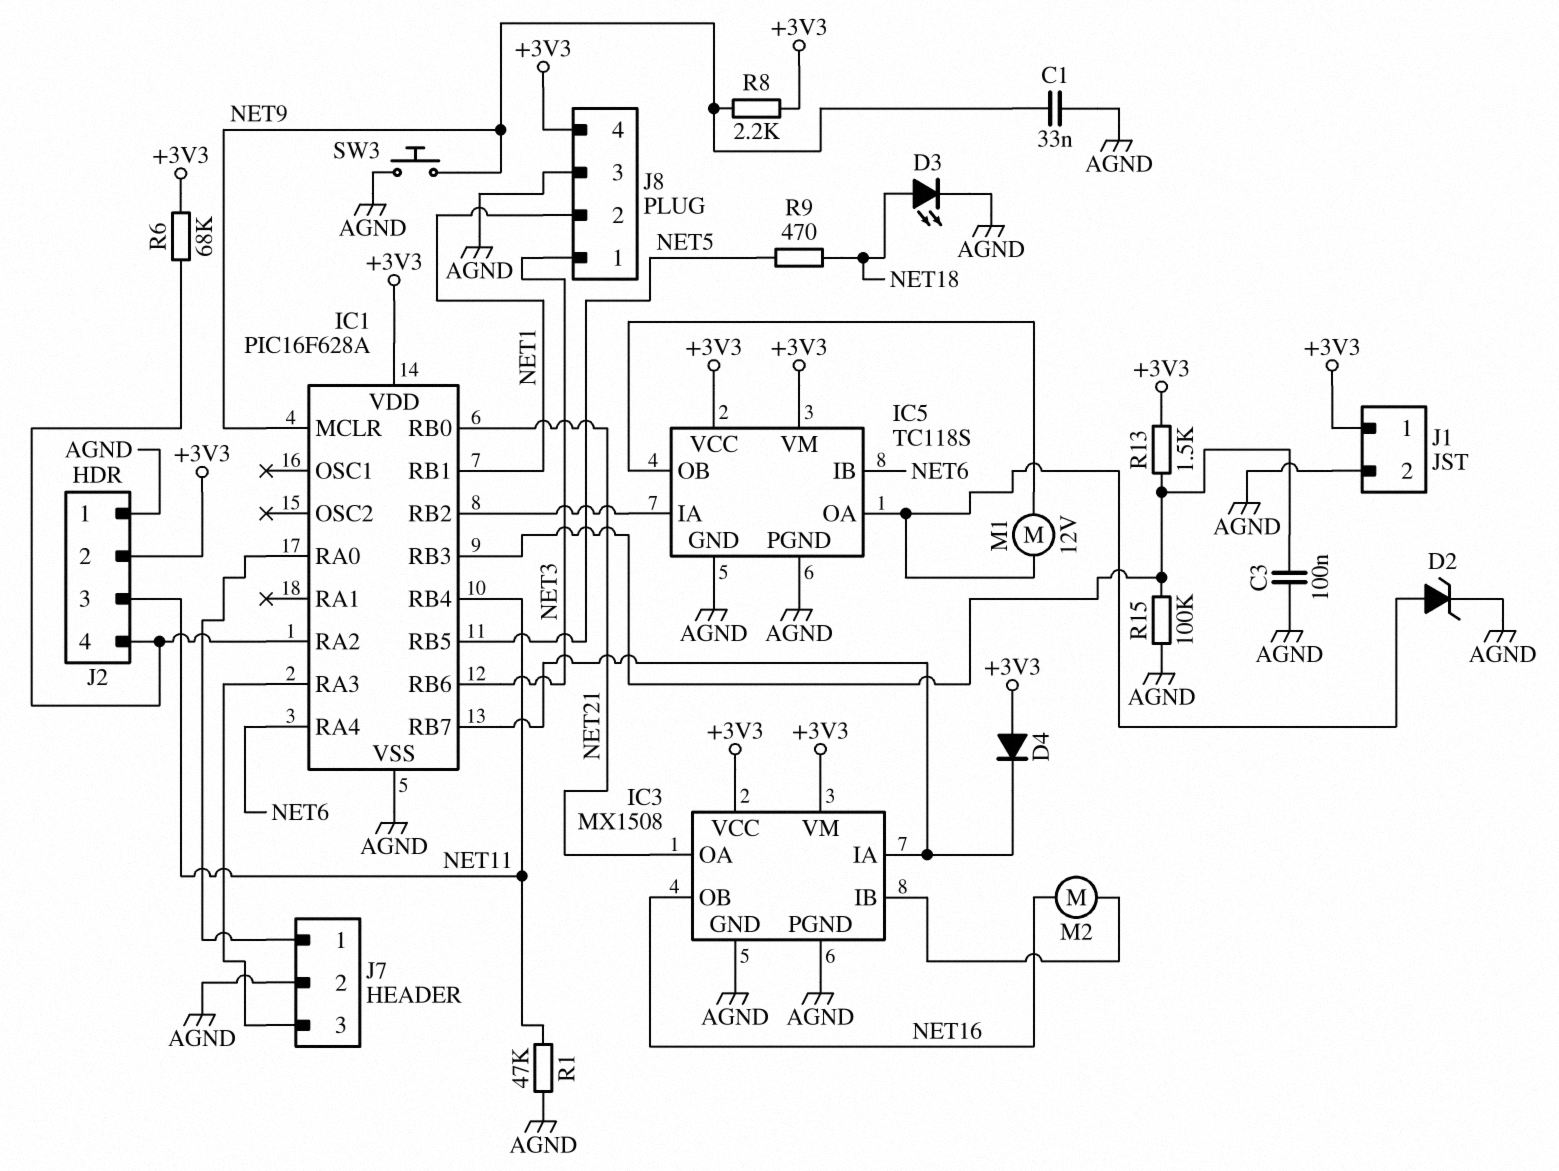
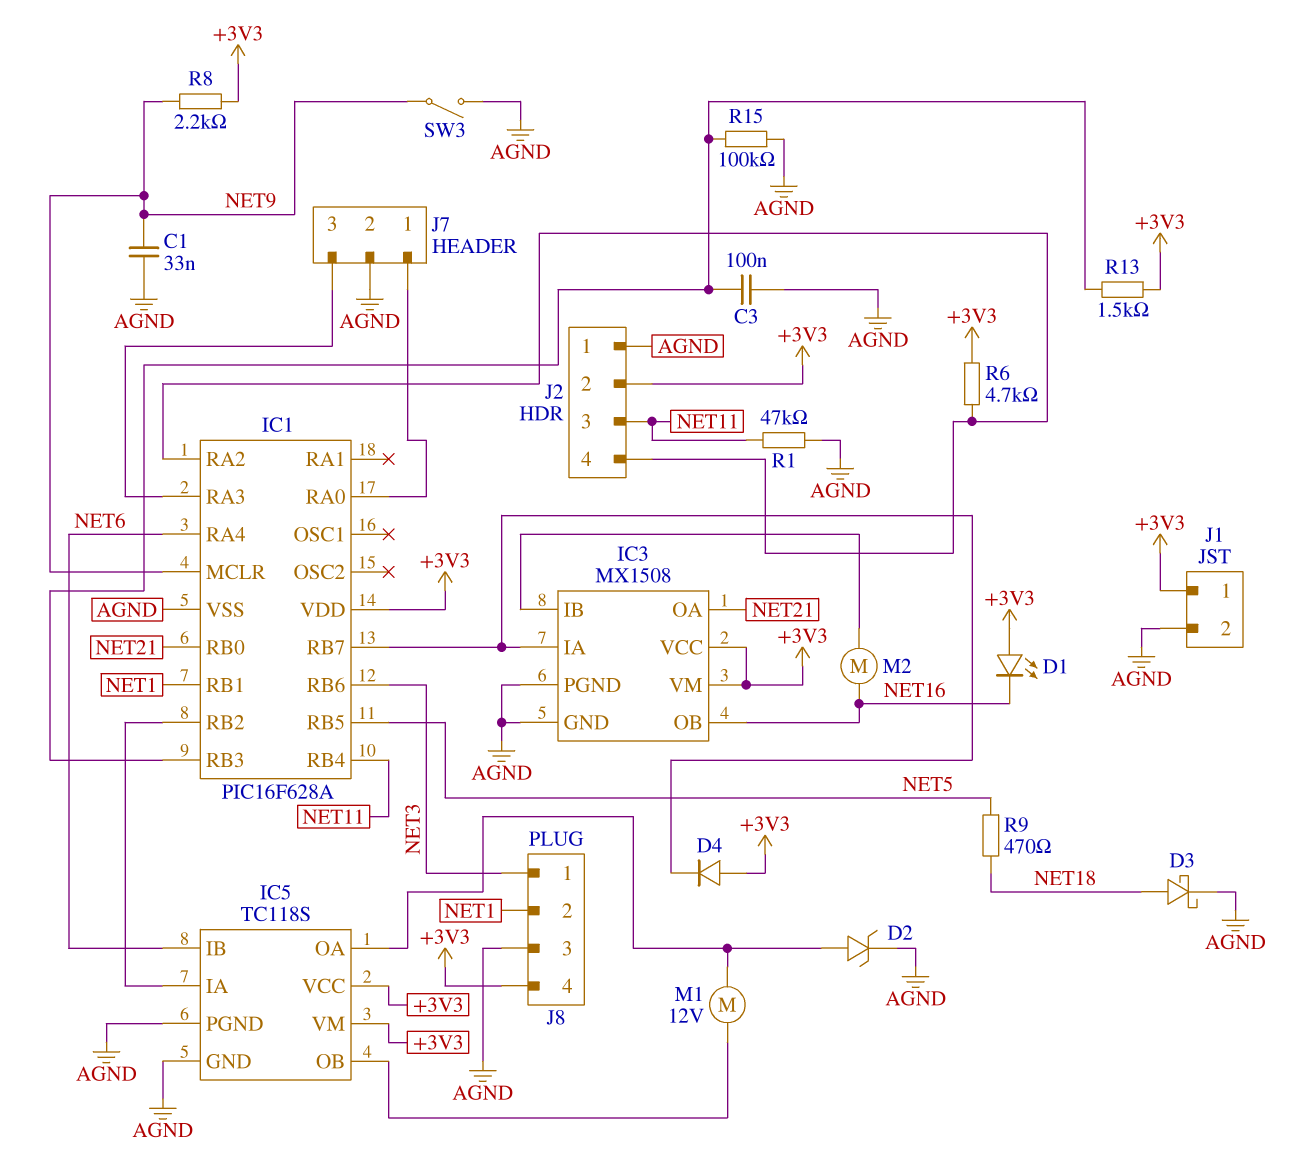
D1: none -> LED (A +3V3, K NET16)
D3: LED (A NET18, K AGND) -> schottky (A NET18, K AGND)
R6: 68k (+3V3, IC1/RA2) -> 4.7k (+3V3, IC1/RA2)
SW3: button (AGND, NET9) -> switch (AGND, NET9)

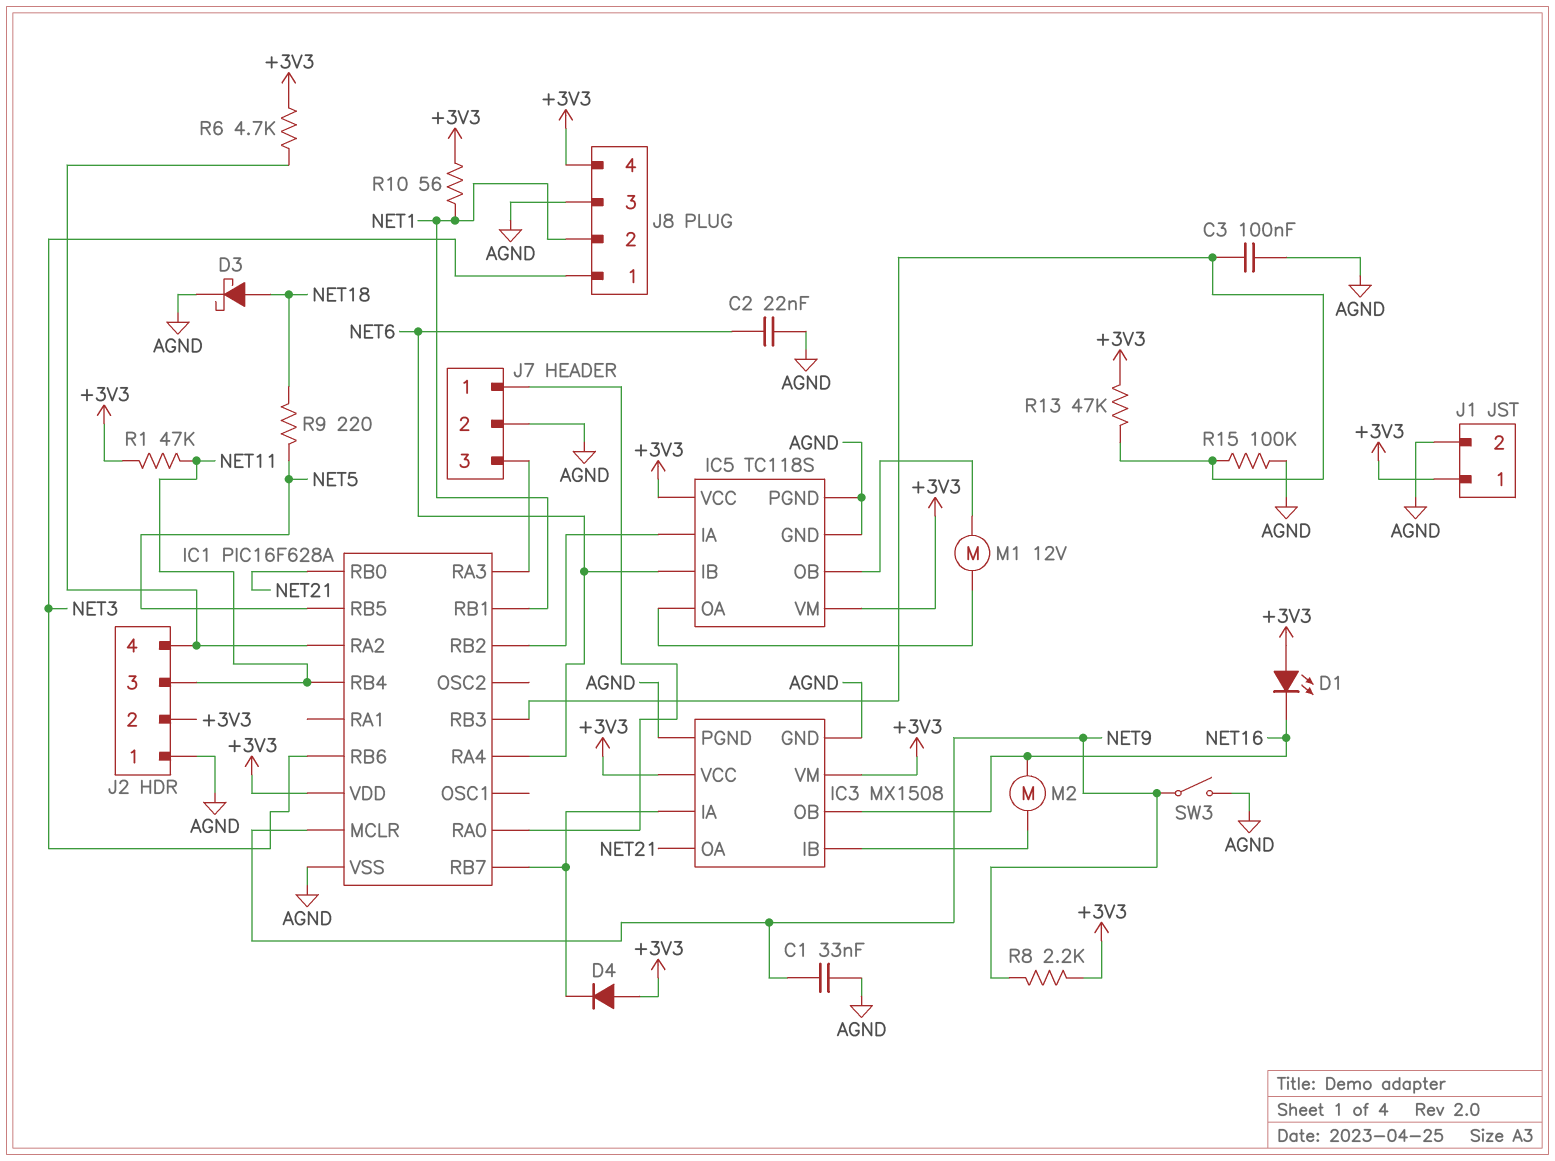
C2: none -> 22nF (AGND, NET6)
D2: zener (A IC5/OA, K AGND) -> none
R1: 47k (AGND, NET11) -> 47k (+3V3, NET11)
R9: 470 (NET5, NET18) -> 220 (NET5, NET18)
R10: none -> 56 (+3V3, NET1)
R13: 1.5k (+3V3, IC1/RB3) -> 47k (+3V3, IC1/RB3)

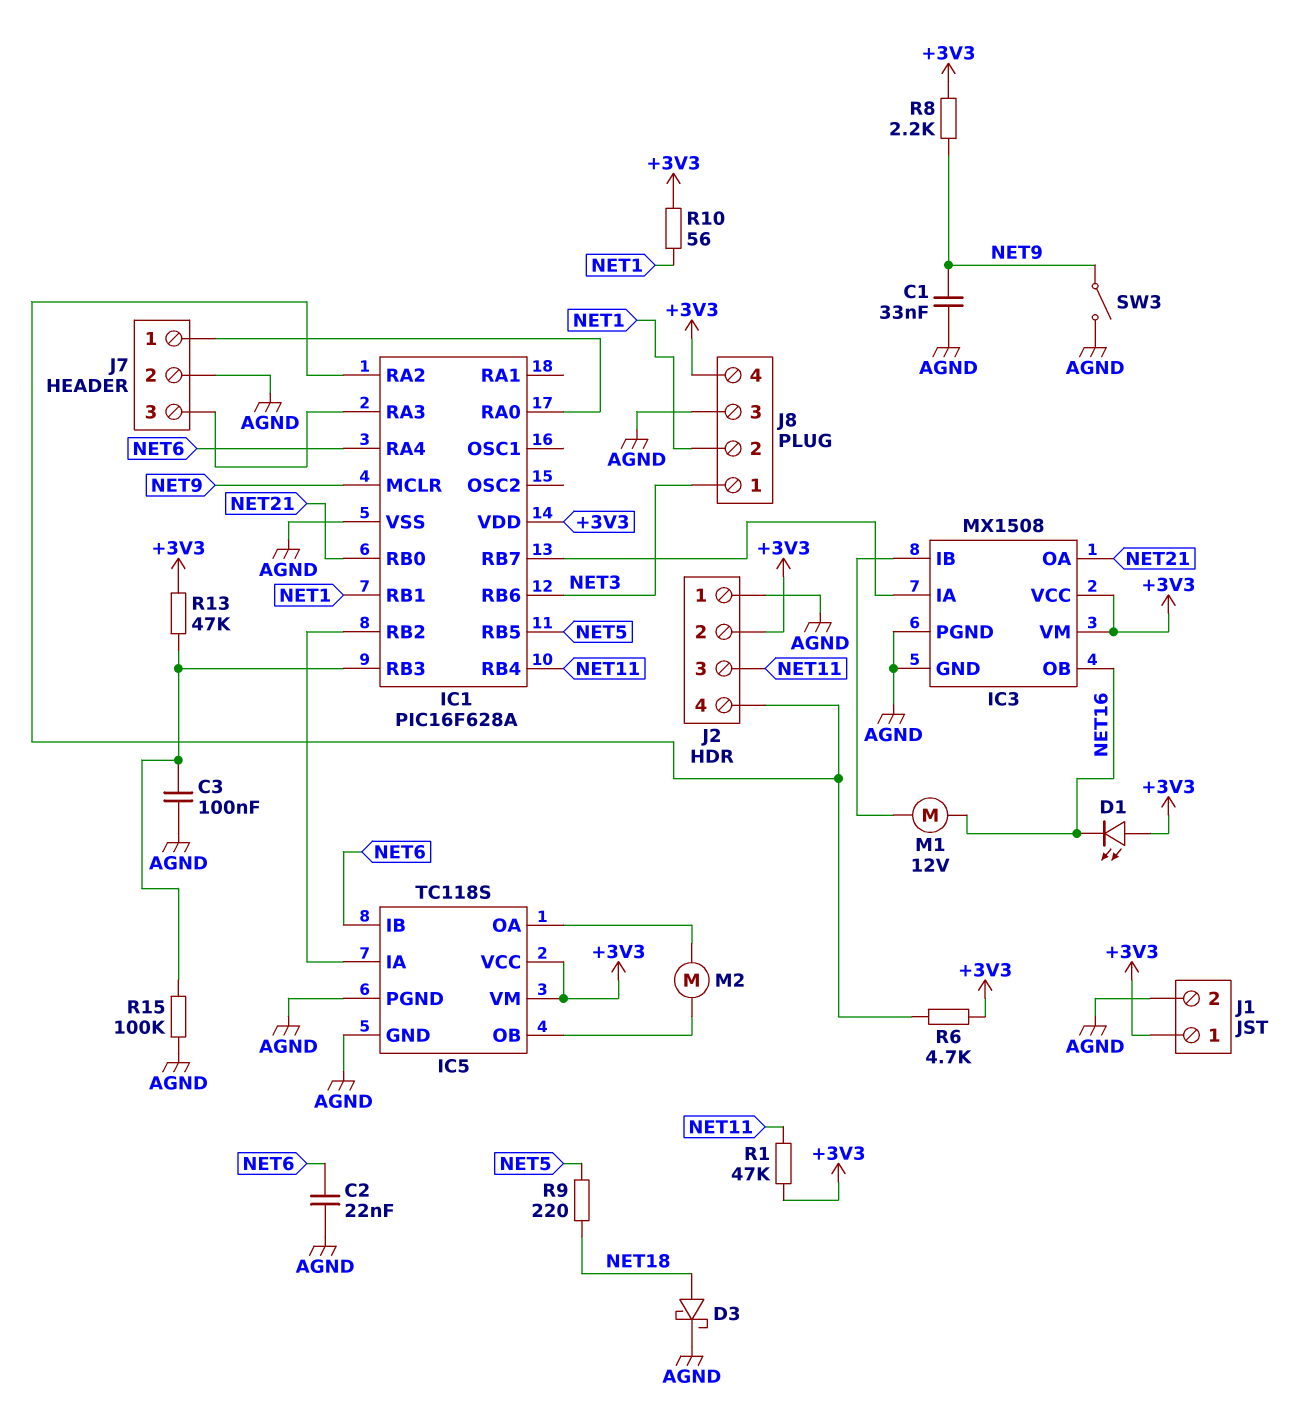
D4: diode (A +3V3, K IC1/RB7) -> none
M1: motor 12V (IC5/OA, IC5/OB) -> motor 12V (IC3/IB, NET16)
M2: motor (IC3/IB, NET16) -> motor (IC5/OA, IC5/OB)

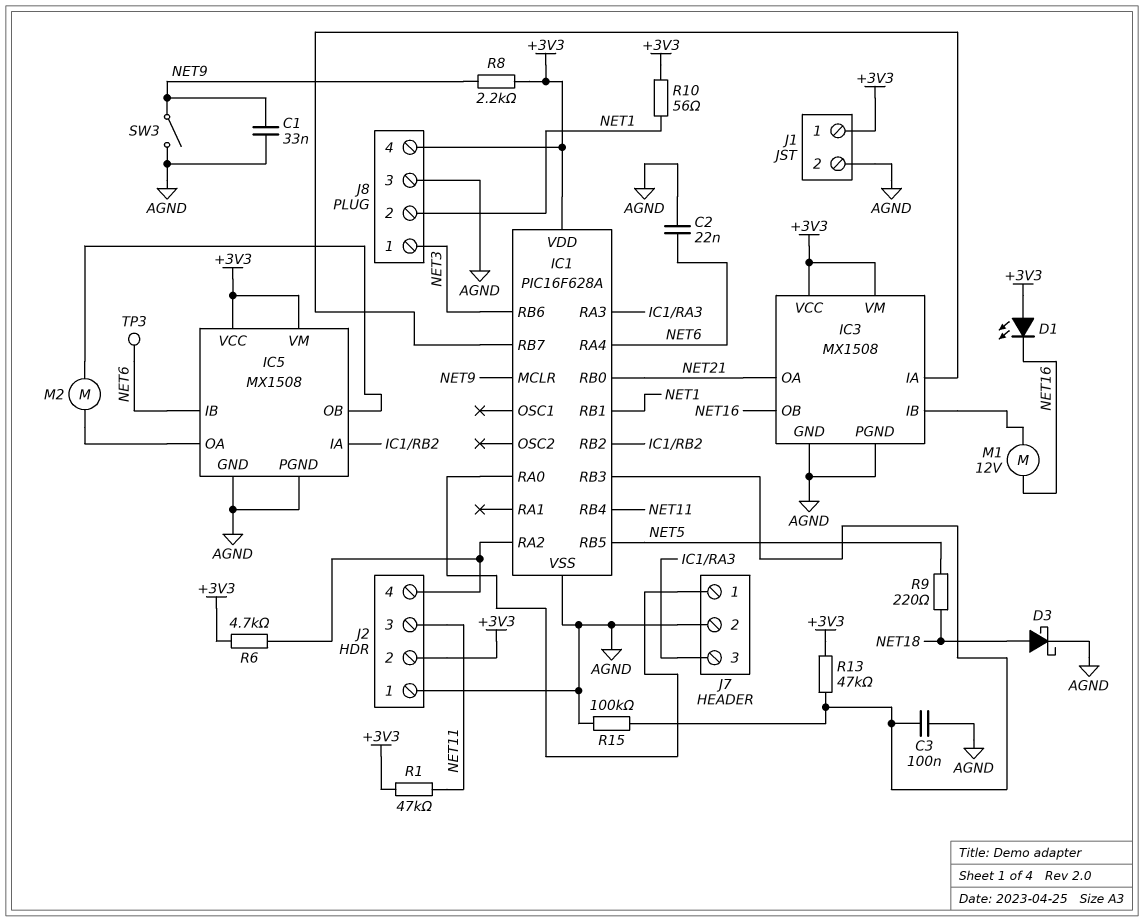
IC5: TC118S -> MX1508
TP3: none -> test point (NET6)

